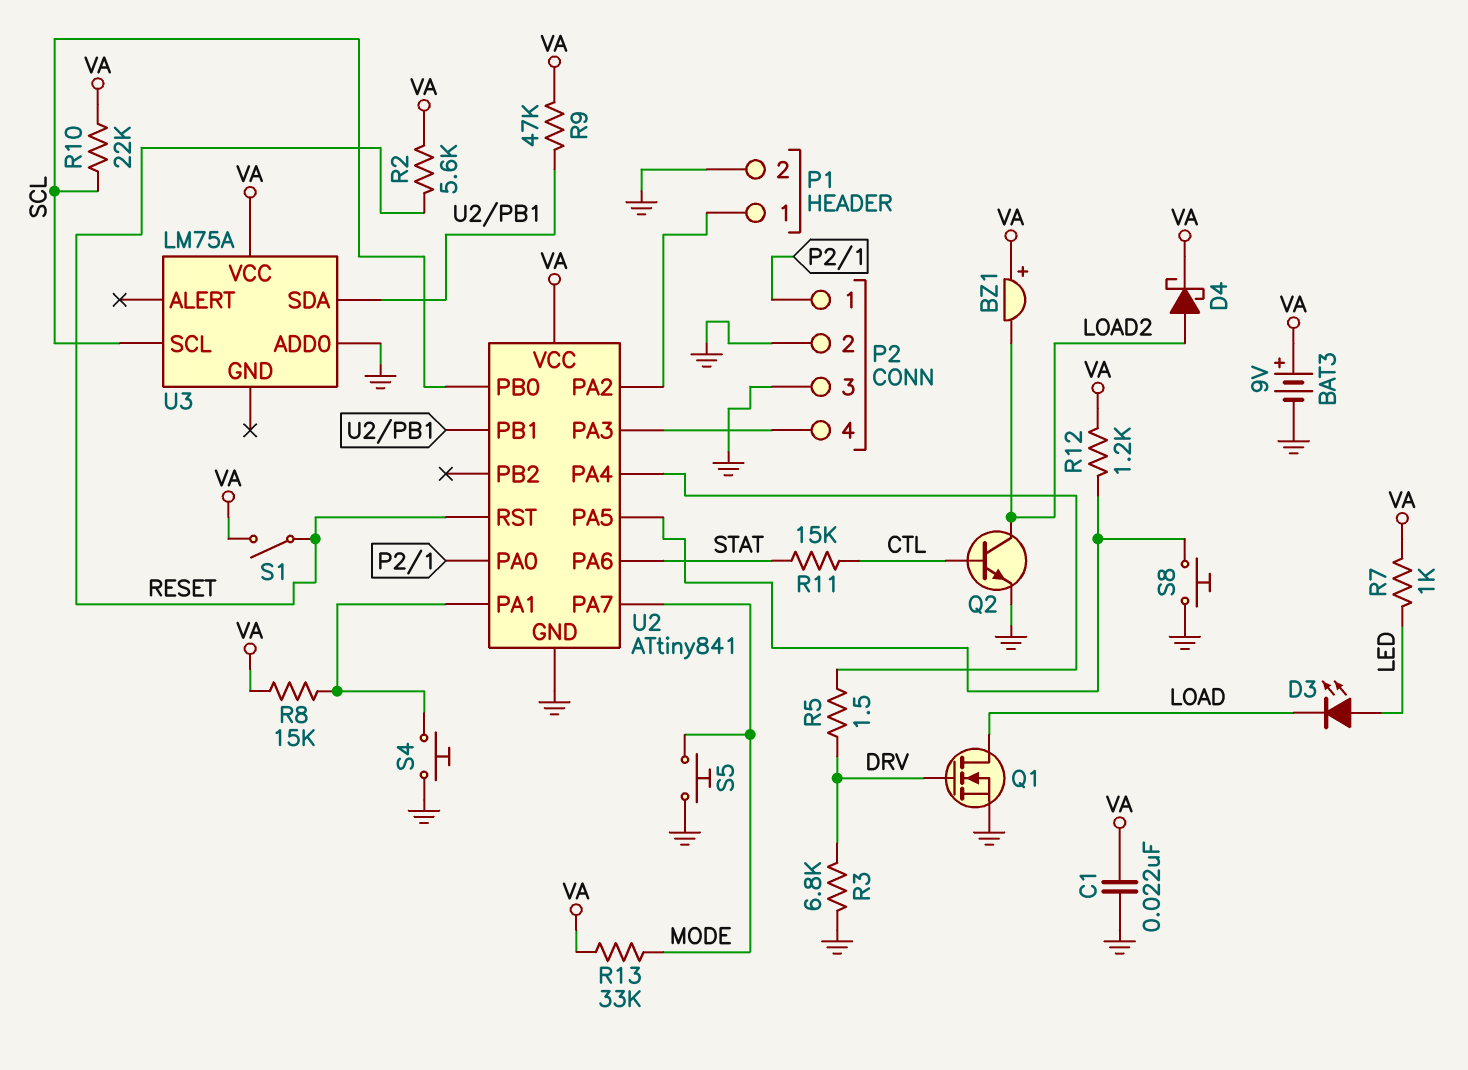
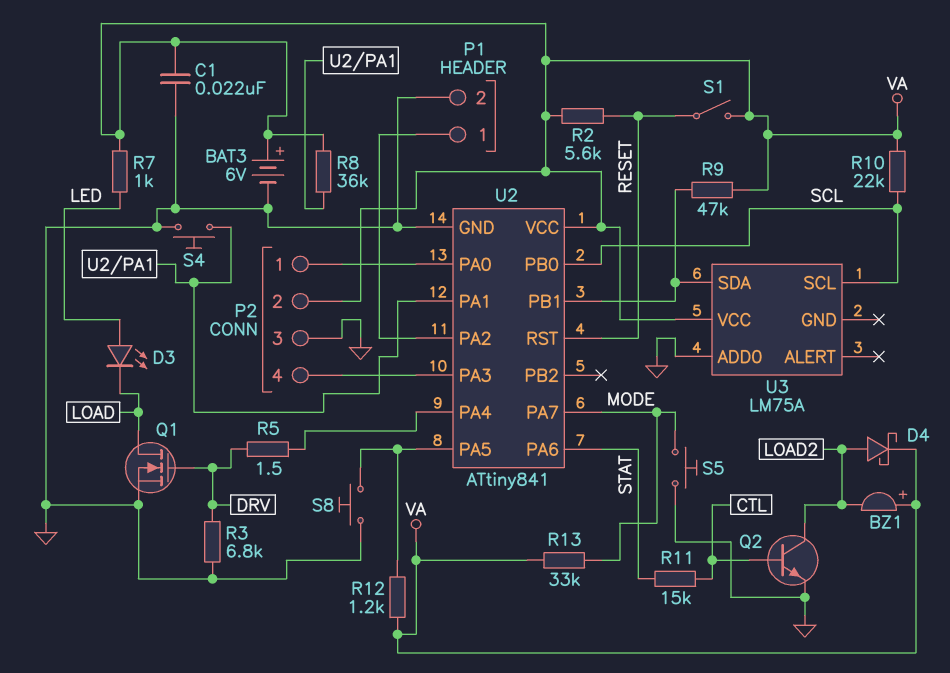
BAT3: 9V (plus VA, minus GND) -> 6V (plus VA, minus GND)
P2 pin 2: GND -> VA
R8: 15k (U2/PA1, VA) -> 36k (U2/PA1, VA)

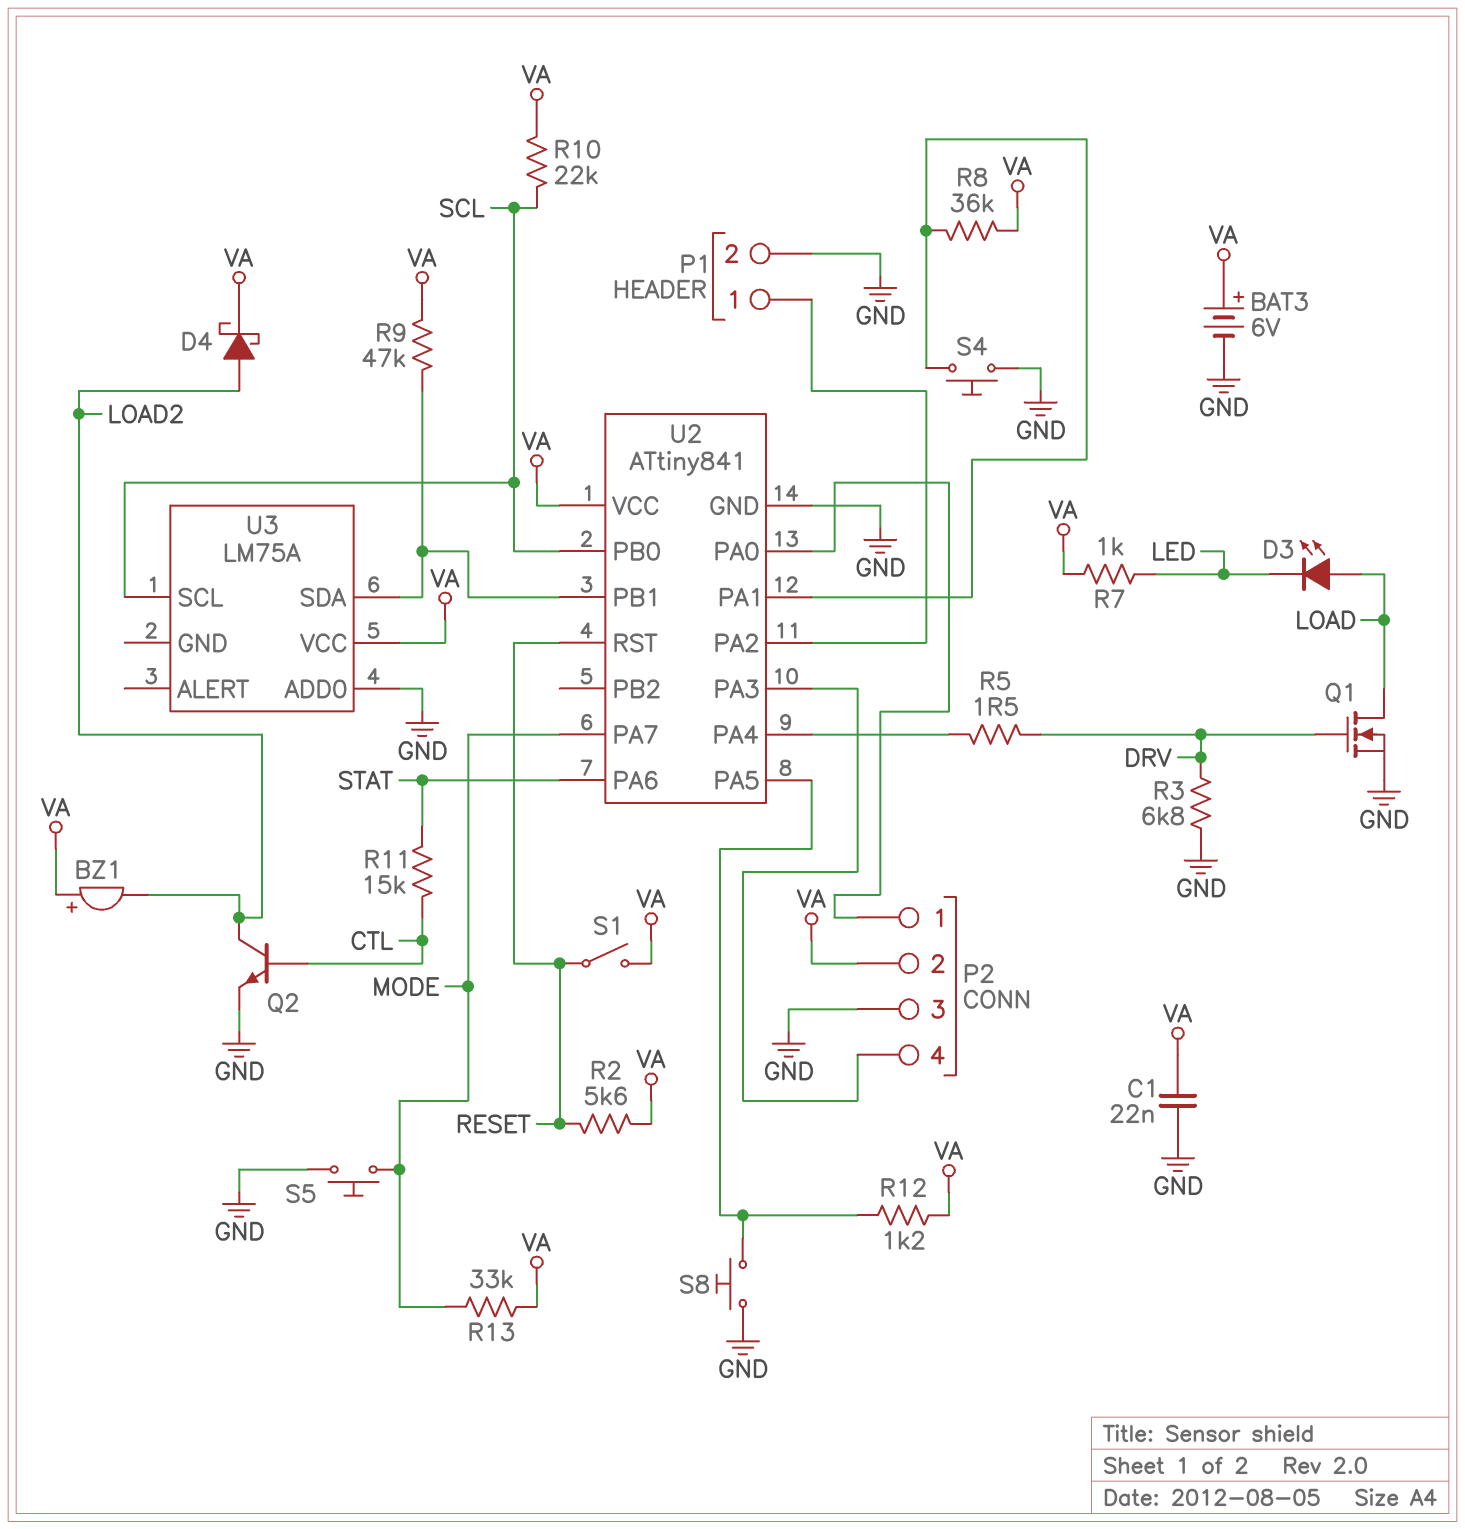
D3: LED (A LED, K LOAD) -> LED (A LOAD, K LED)

